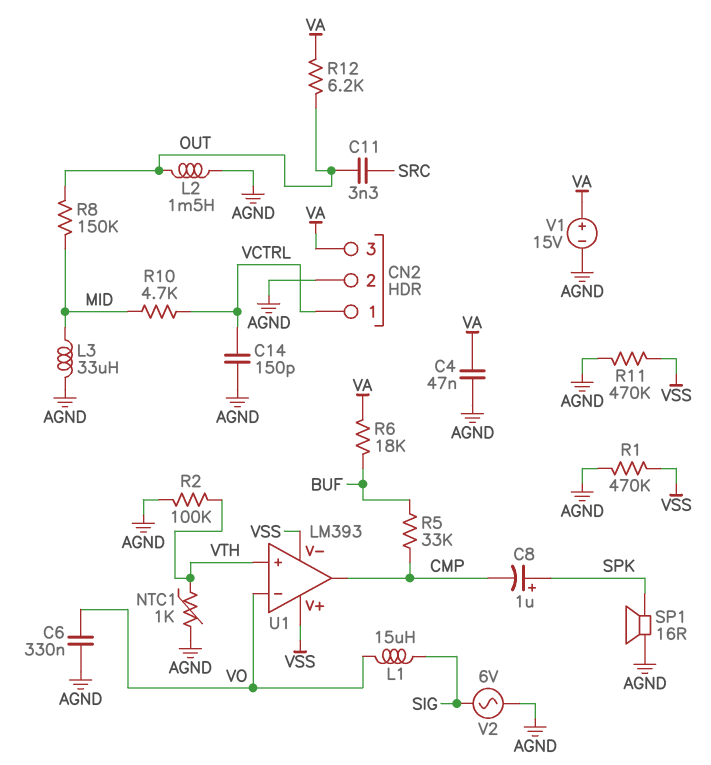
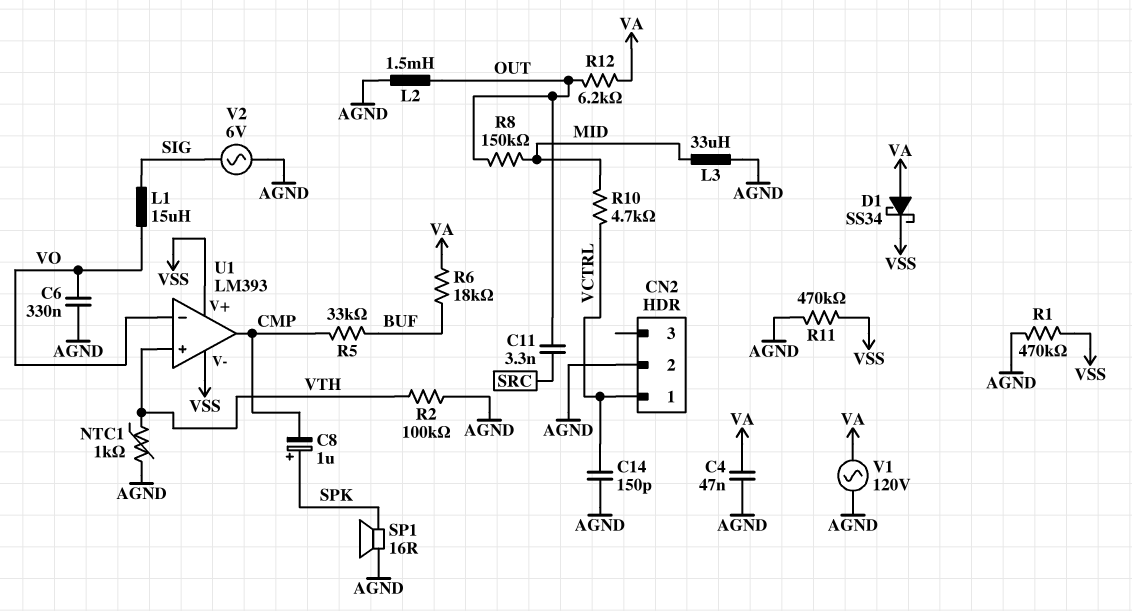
CN2 pin 3: VA -> none
D1: none -> schottky SS34 (A VA, K VSS)
V1: 15V (plus VA, minus AGND) -> AC 120V (AGND, VA)

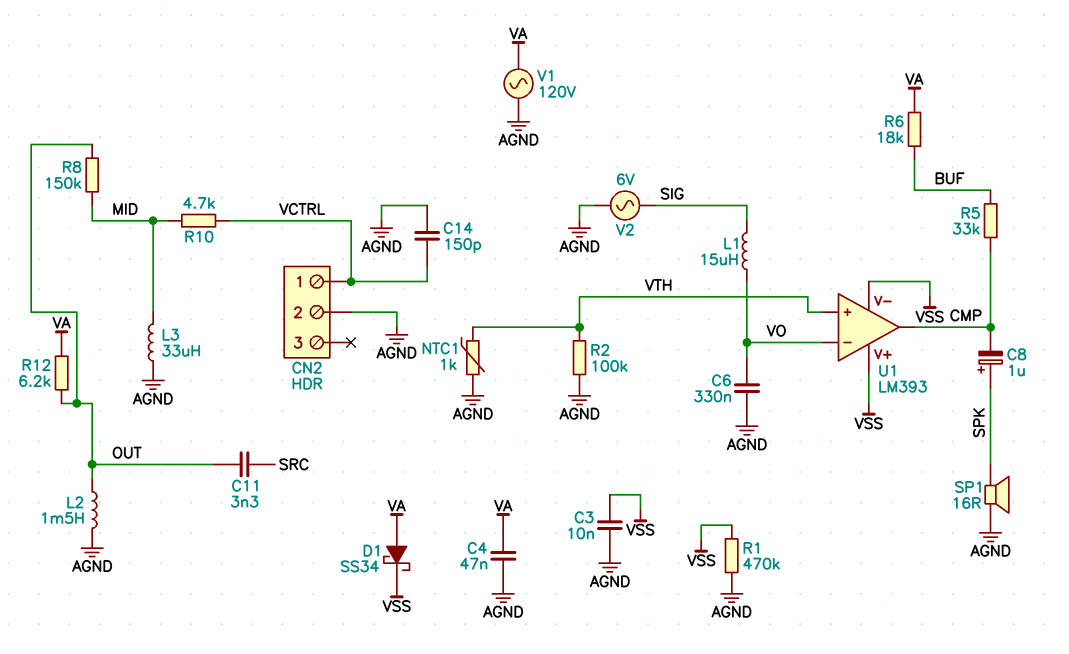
C3: none -> 10nF (AGND, VSS)
R11: 470k (AGND, VSS) -> none

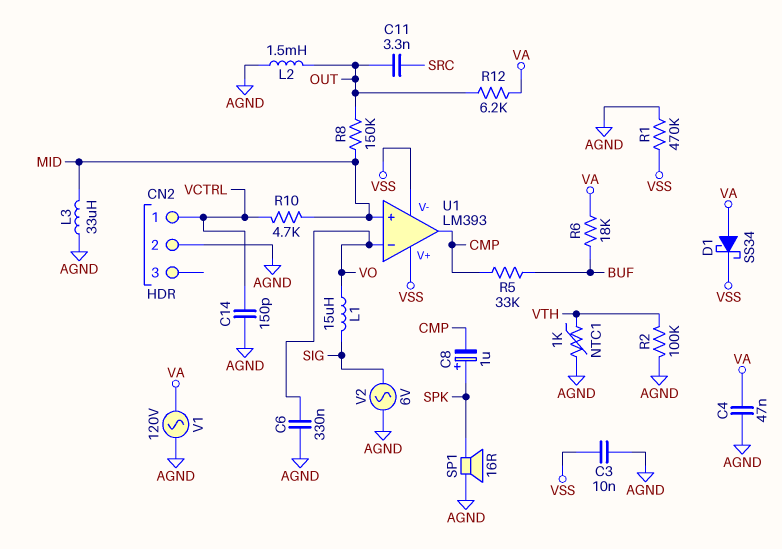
U1 pin in+: VTH -> MID

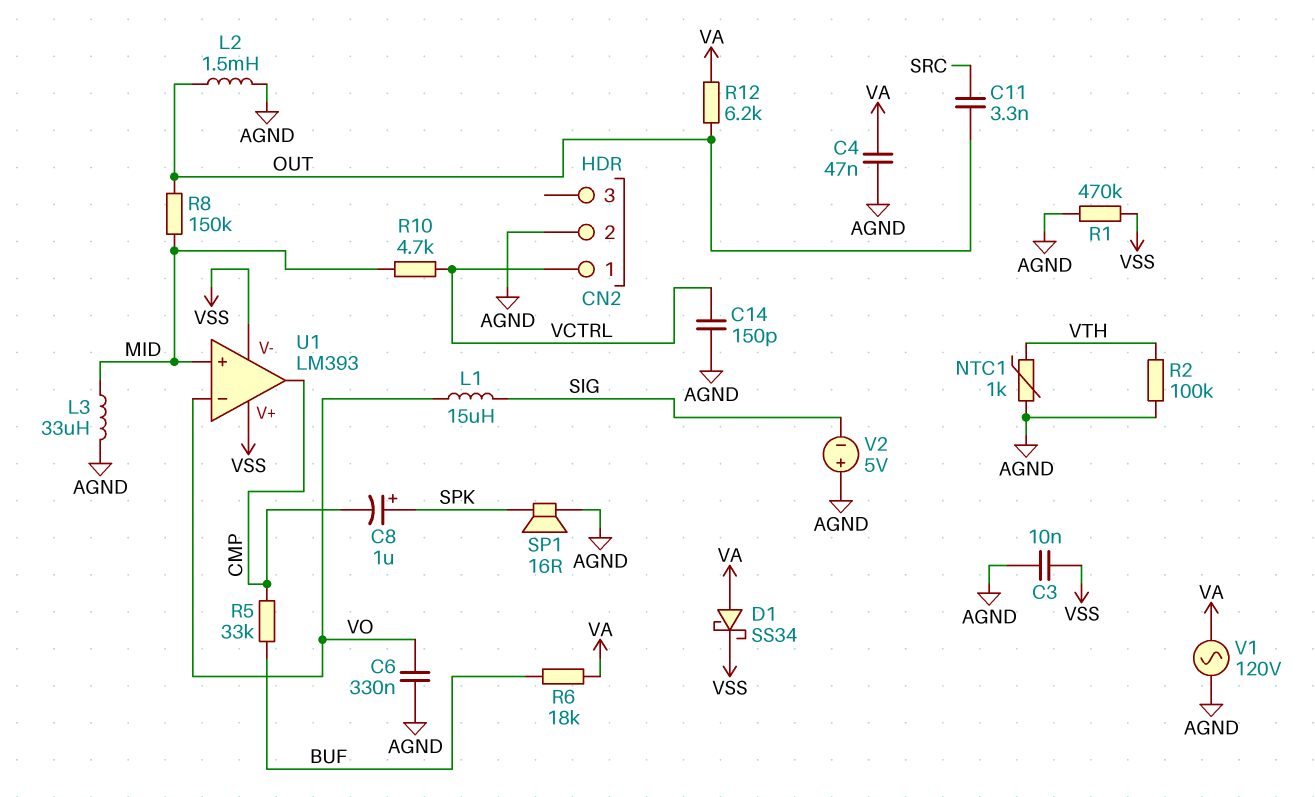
V2: AC 6V (AGND, SIG) -> 5V (plus AGND, minus SIG)

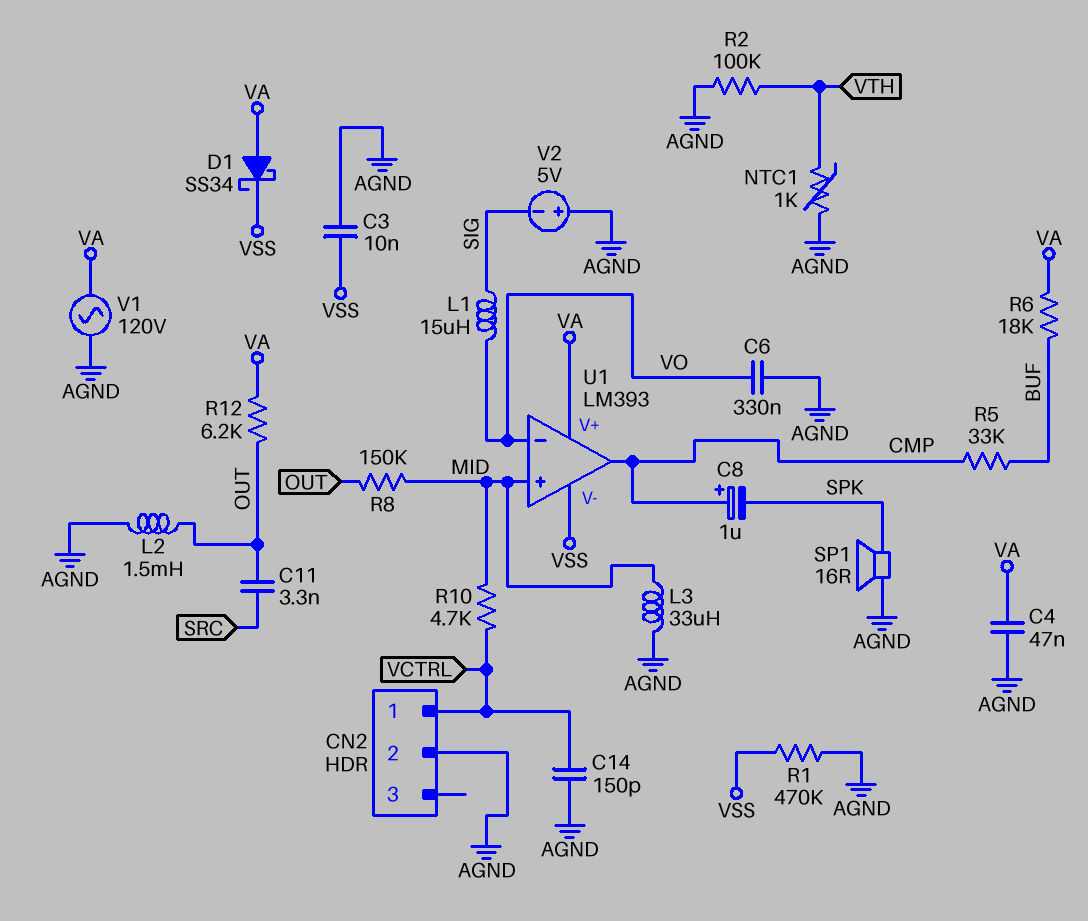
C8: 1uF (plus SPK, minus CMP) -> 1uF (plus CMP, minus SPK)
U1 pin V+: VSS -> VA

